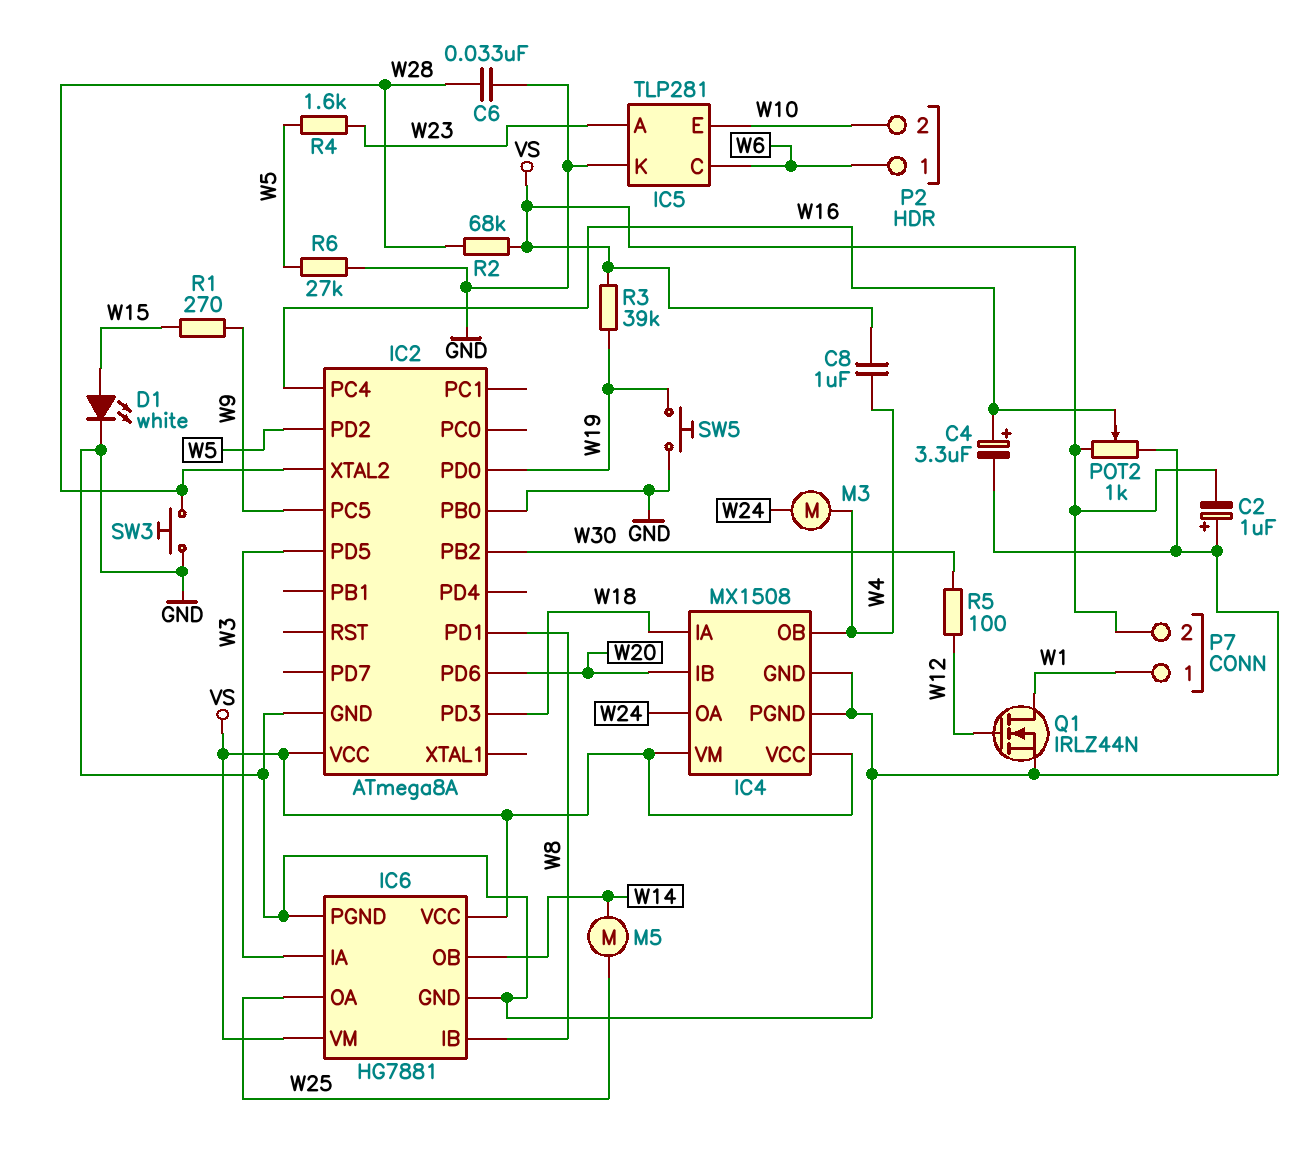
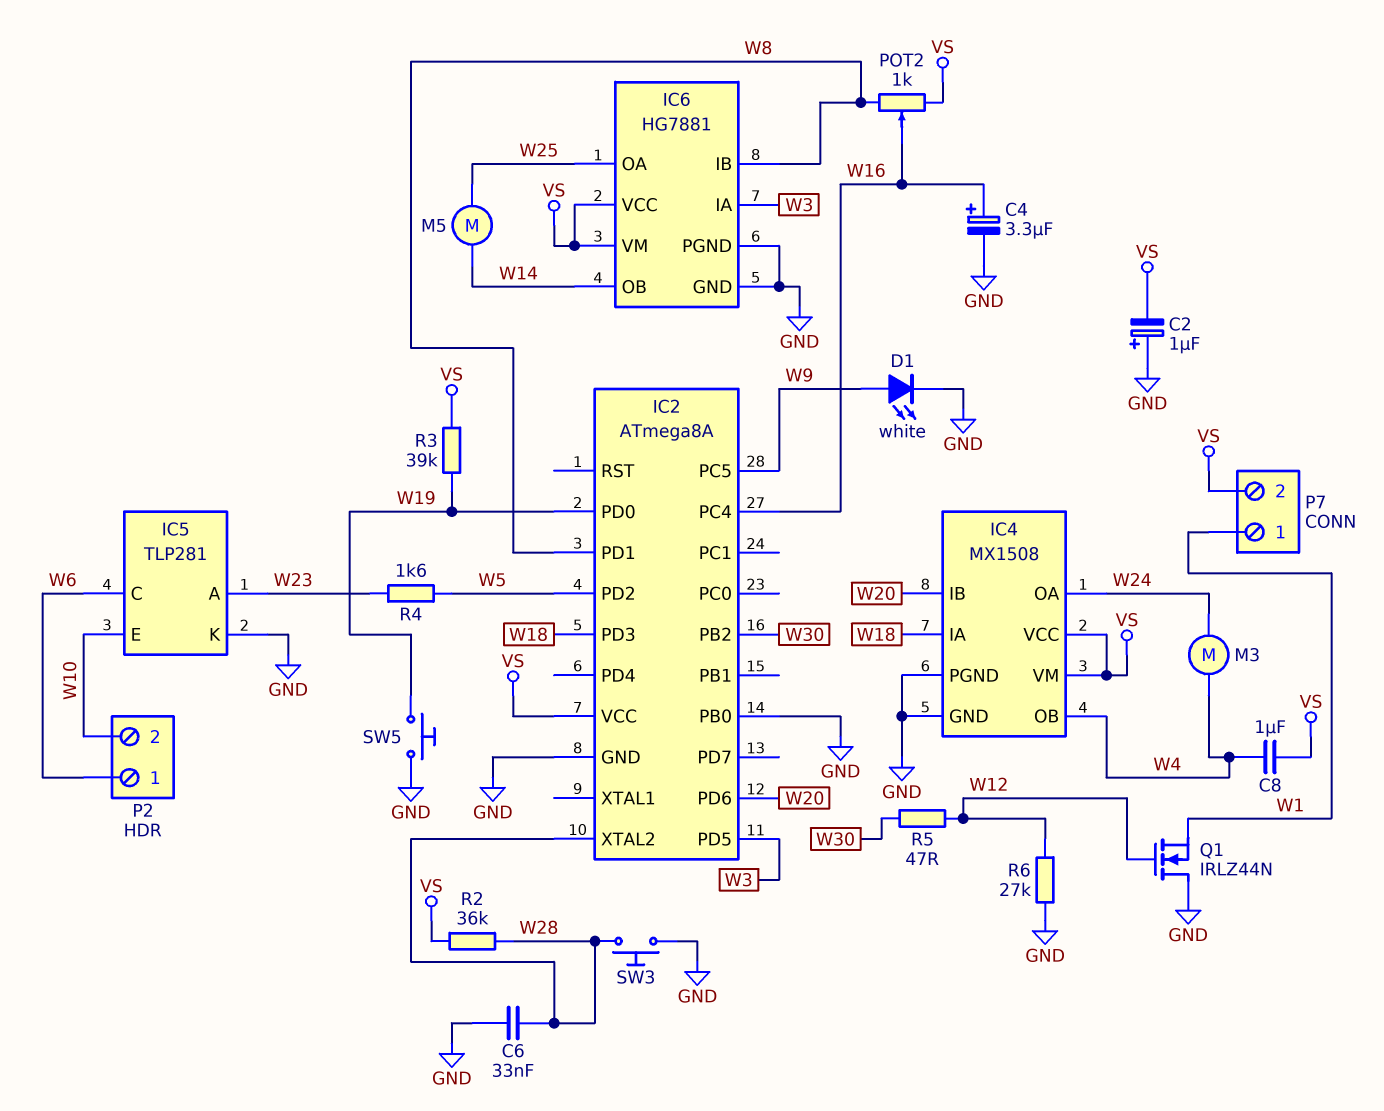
D1: LED white (A W15, K GND) -> LED white (A W9, K GND)
POT2: 1k (GND, VS, wiper W16) -> 1k (VS, W8, wiper W16)
Q1: NMOS IRLZ44N (G W12, D W1, S GND) -> NMOS IRLZ44N (G W12, D GND, S W1)
R1: 270 (W9, W15) -> none
R2: 68k (VS, W28) -> 36k (VS, W28)
R5: 100 (W12, W30) -> 47 (W12, W30)
R6: 27k (GND, W5) -> 27k (GND, W12)

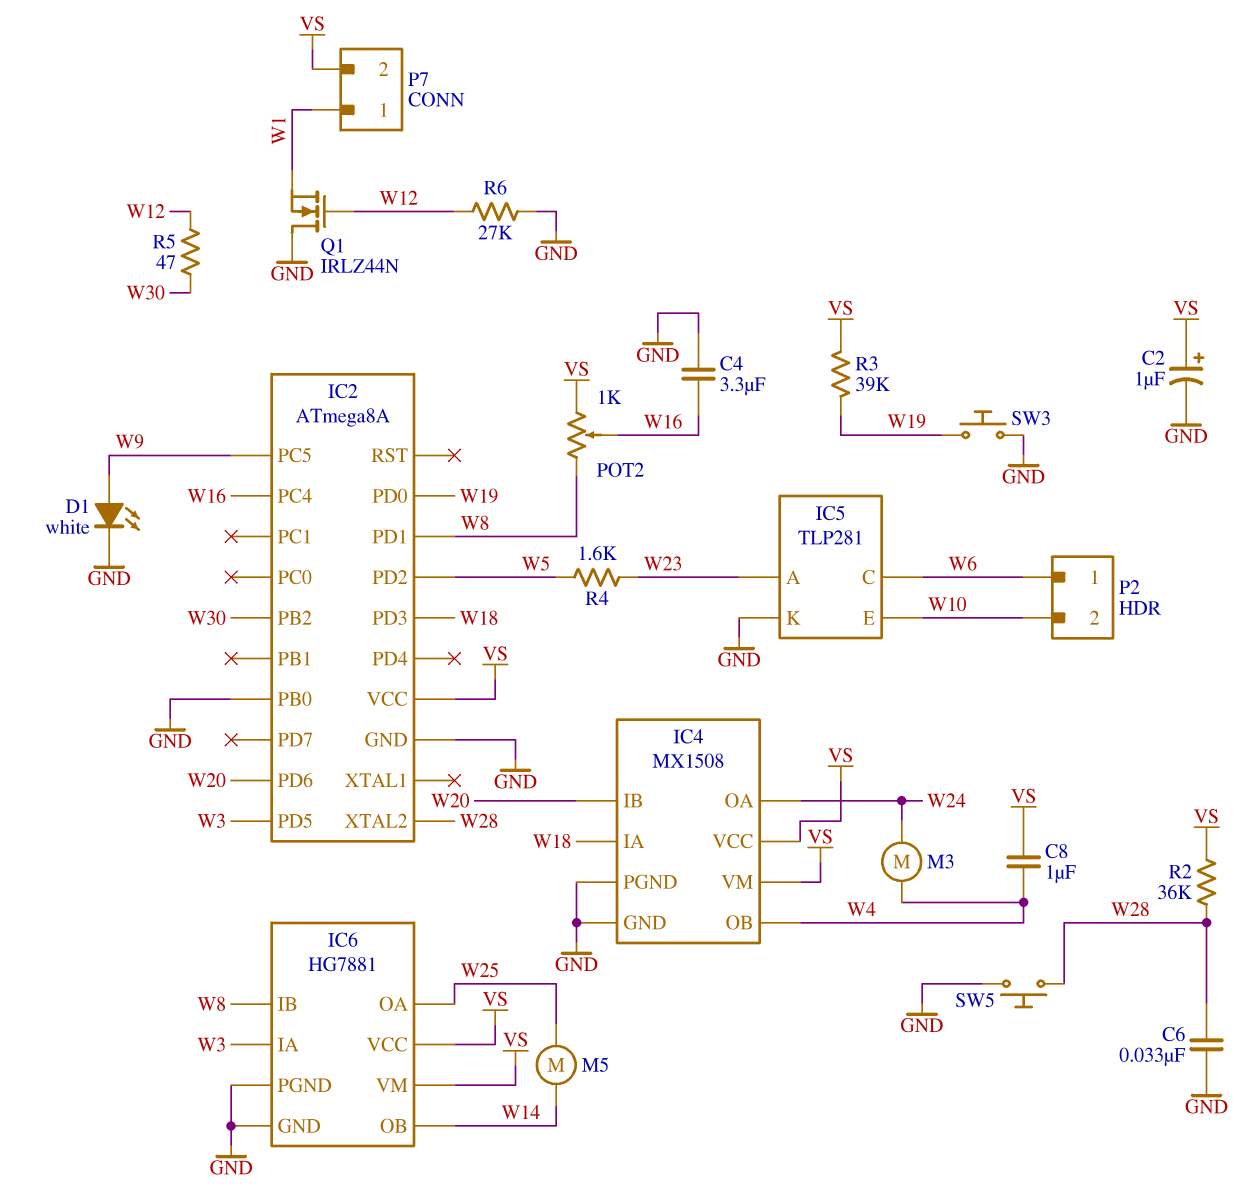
C2: 1uF (plus GND, minus VS) -> 1uF (plus VS, minus GND)
C4: 3.3uF (plus W16, minus GND) -> 3.3uF (GND, W16)
SW3: button (GND, W28) -> button (GND, W19)
SW5: button (GND, W19) -> button (GND, W28)

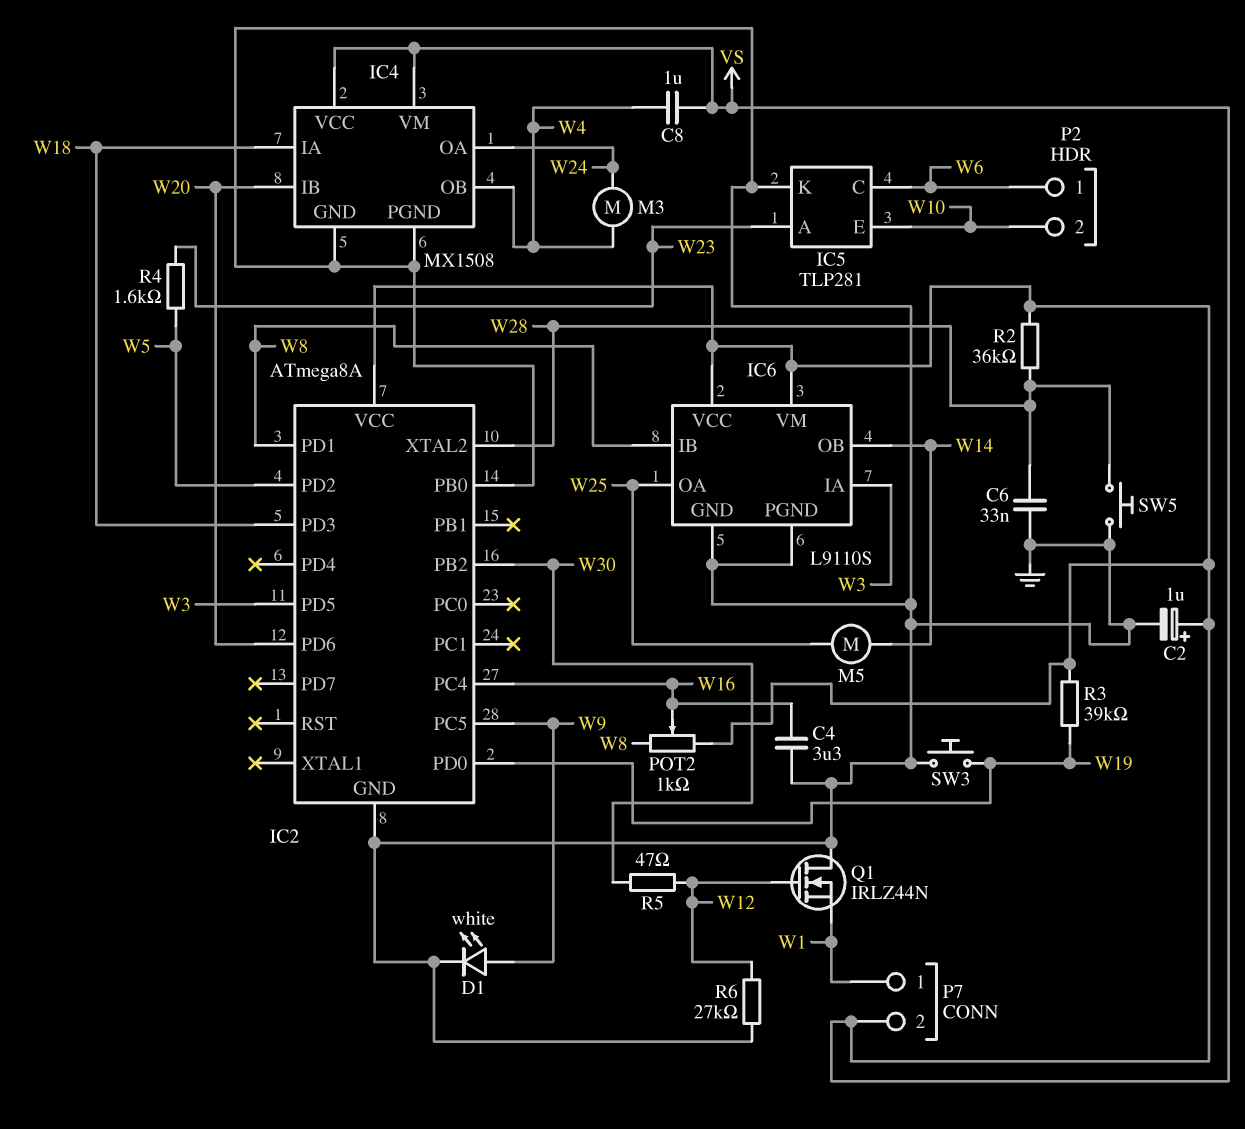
IC6: HG7881 -> L9110S

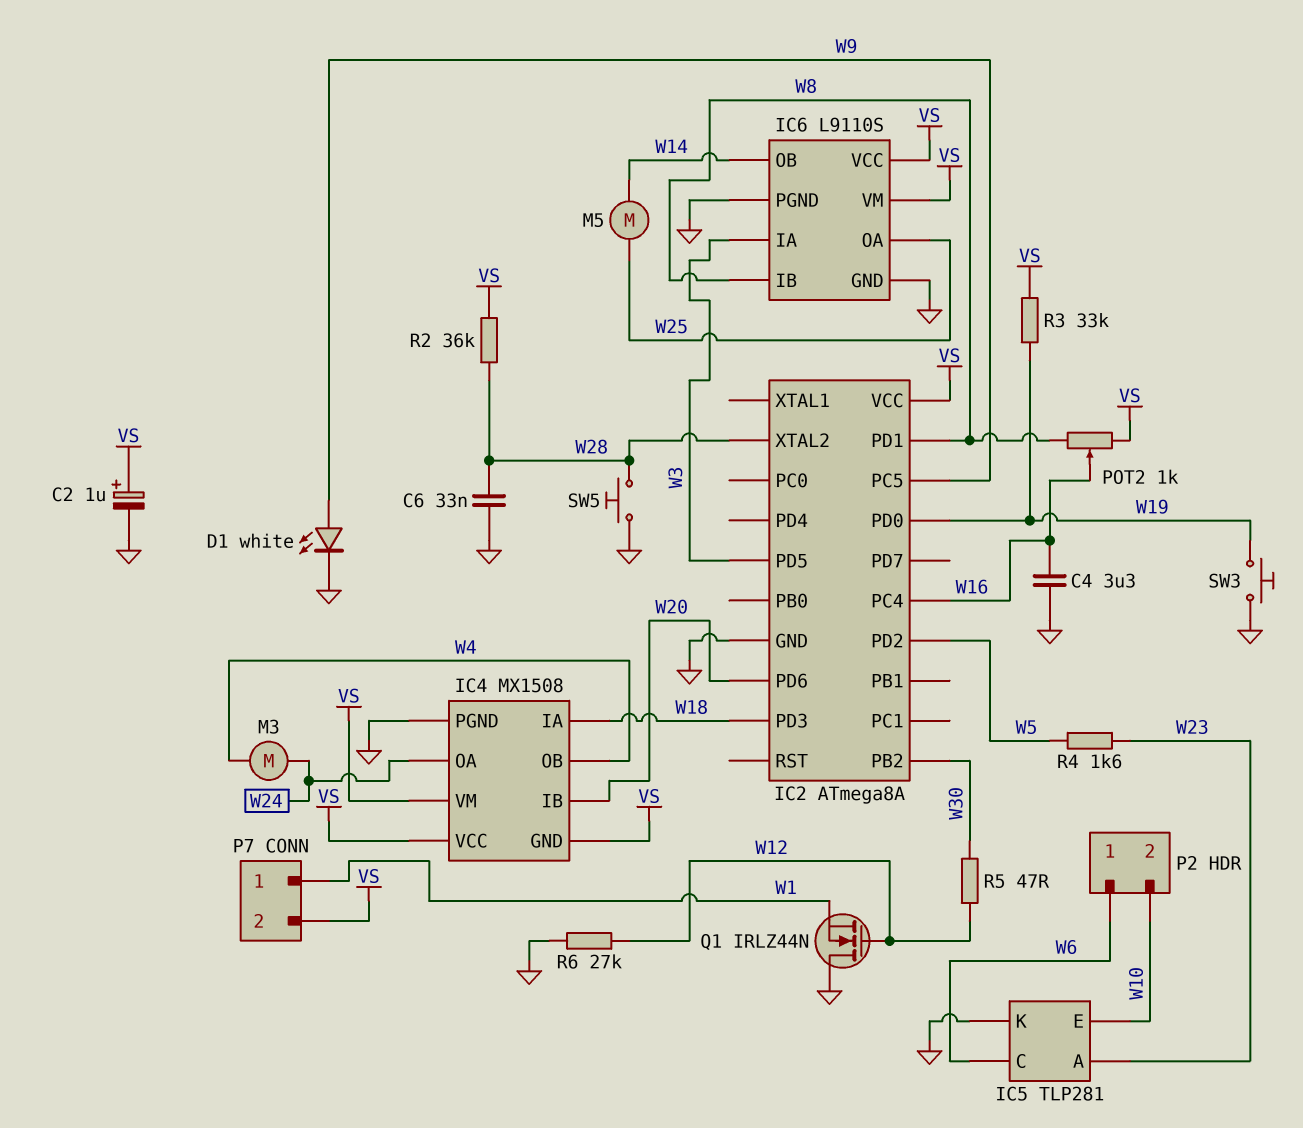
C8: 1uF (VS, W4) -> none
IC2 pin PB0: GND -> none
IC4 pin GND: GND -> VS
R3: 39k (VS, W19) -> 33k (VS, W19)

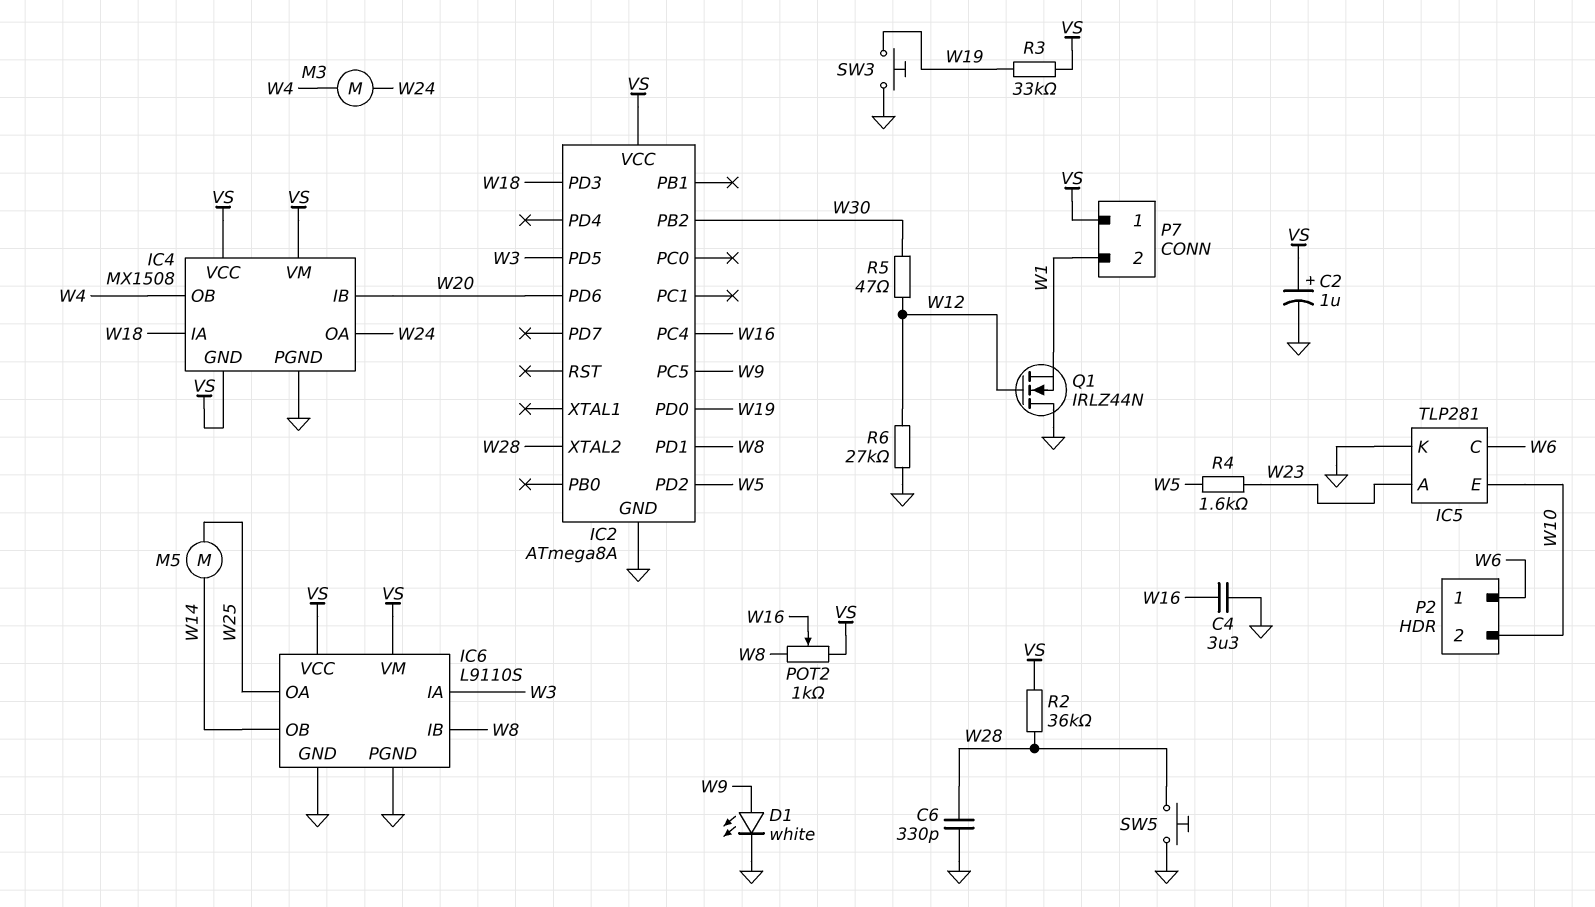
C6: 33nF (GND, W28) -> 330pF (GND, W28)
P7 pin 1: W1 -> VS
P7 pin 2: VS -> W1

